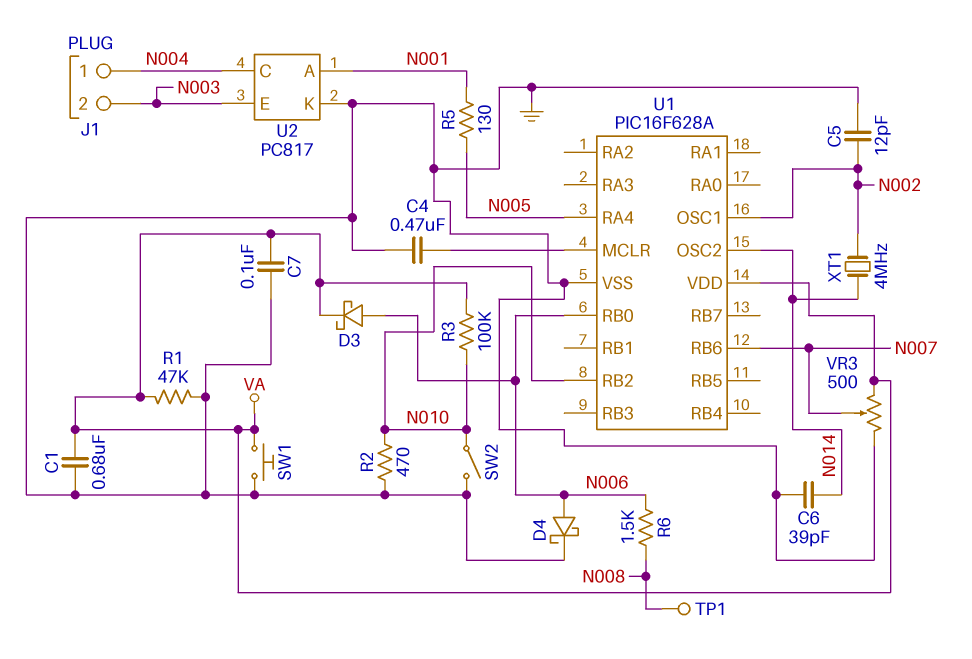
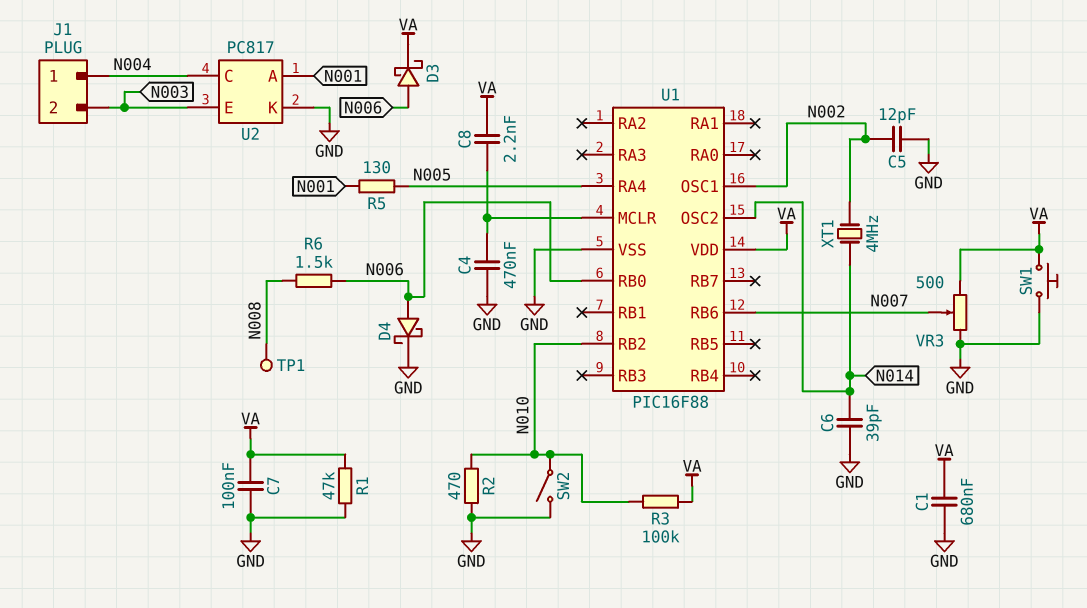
C8: none -> 2.2nF (U1/MCLR, VA)
U1: PIC16F628A -> PIC16F88

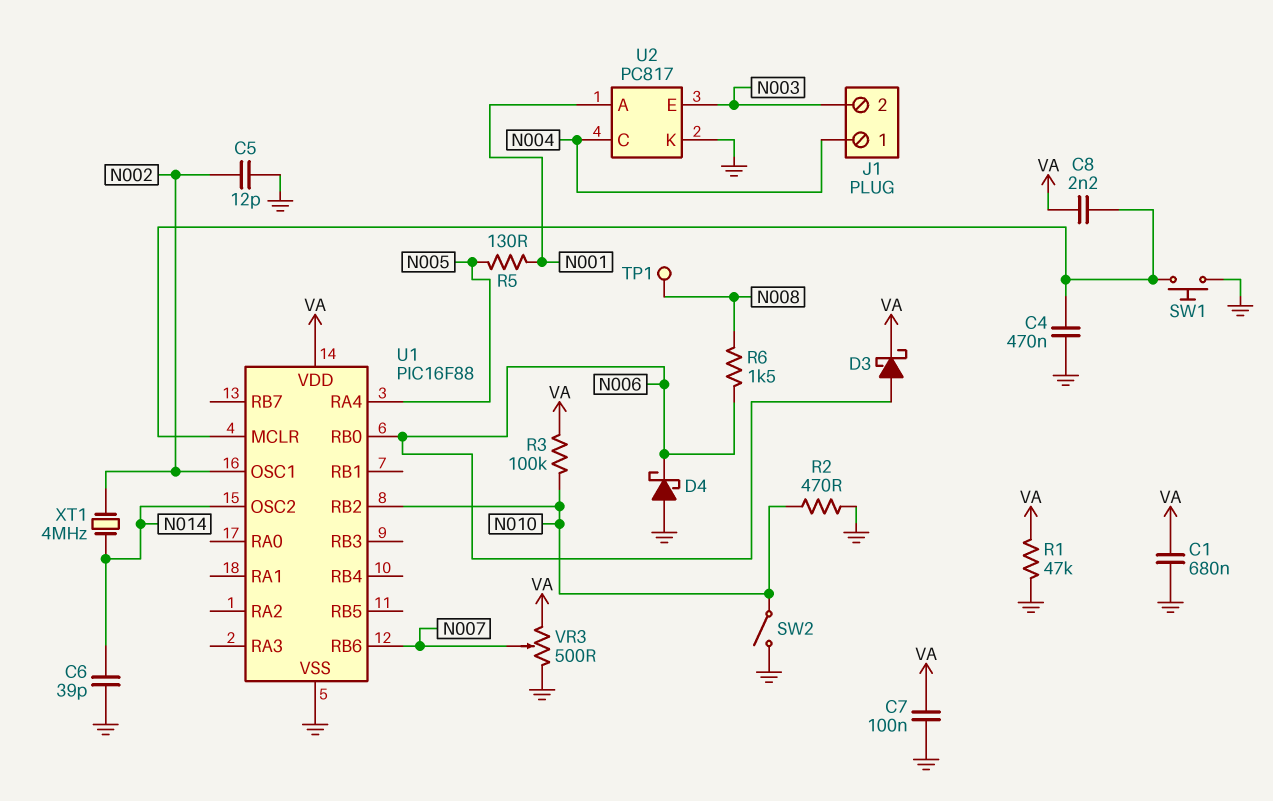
D4: schottky (A N006, K GND) -> schottky (A GND, K N006)
SW1: button (GND, VA) -> button (GND, U1/MCLR)

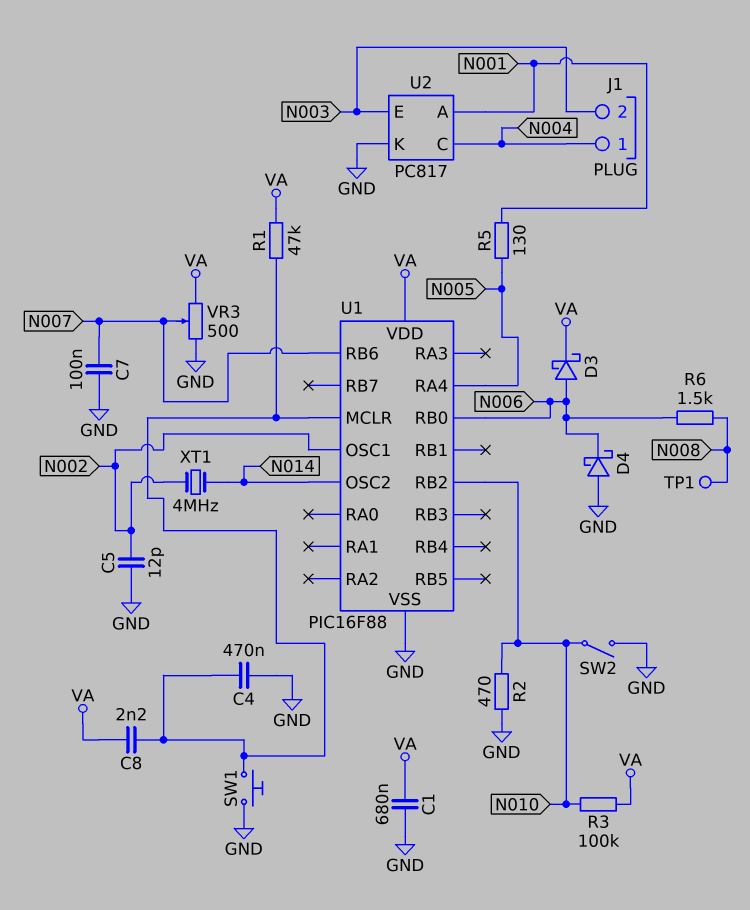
C6: 39pF (GND, N014) -> none
C7: 100nF (GND, VA) -> 100nF (GND, N007)
R1: 47k (GND, VA) -> 47k (U1/MCLR, VA)

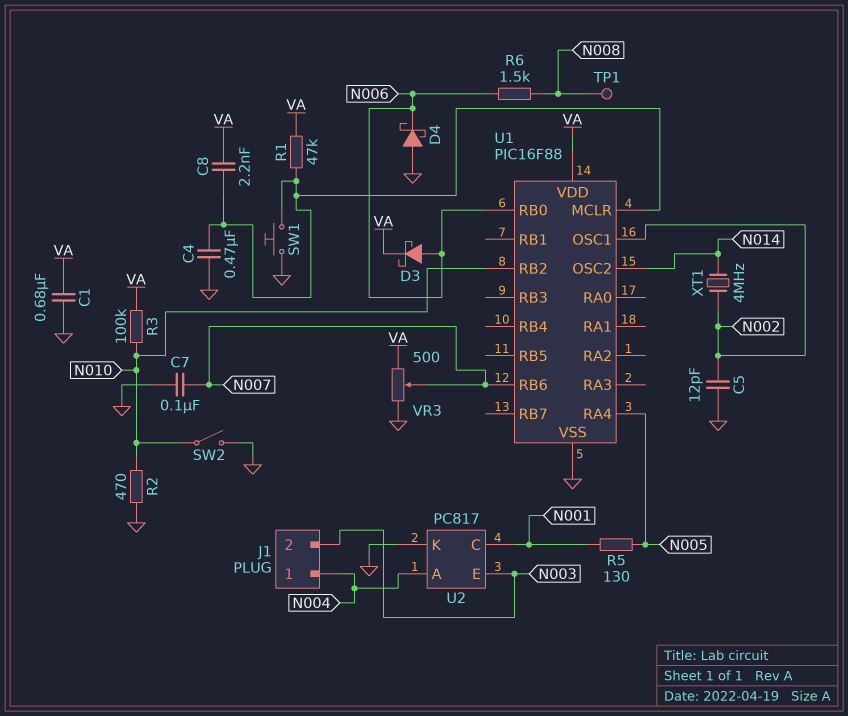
U2 pin A: N001 -> N004
U2 pin C: N004 -> N001

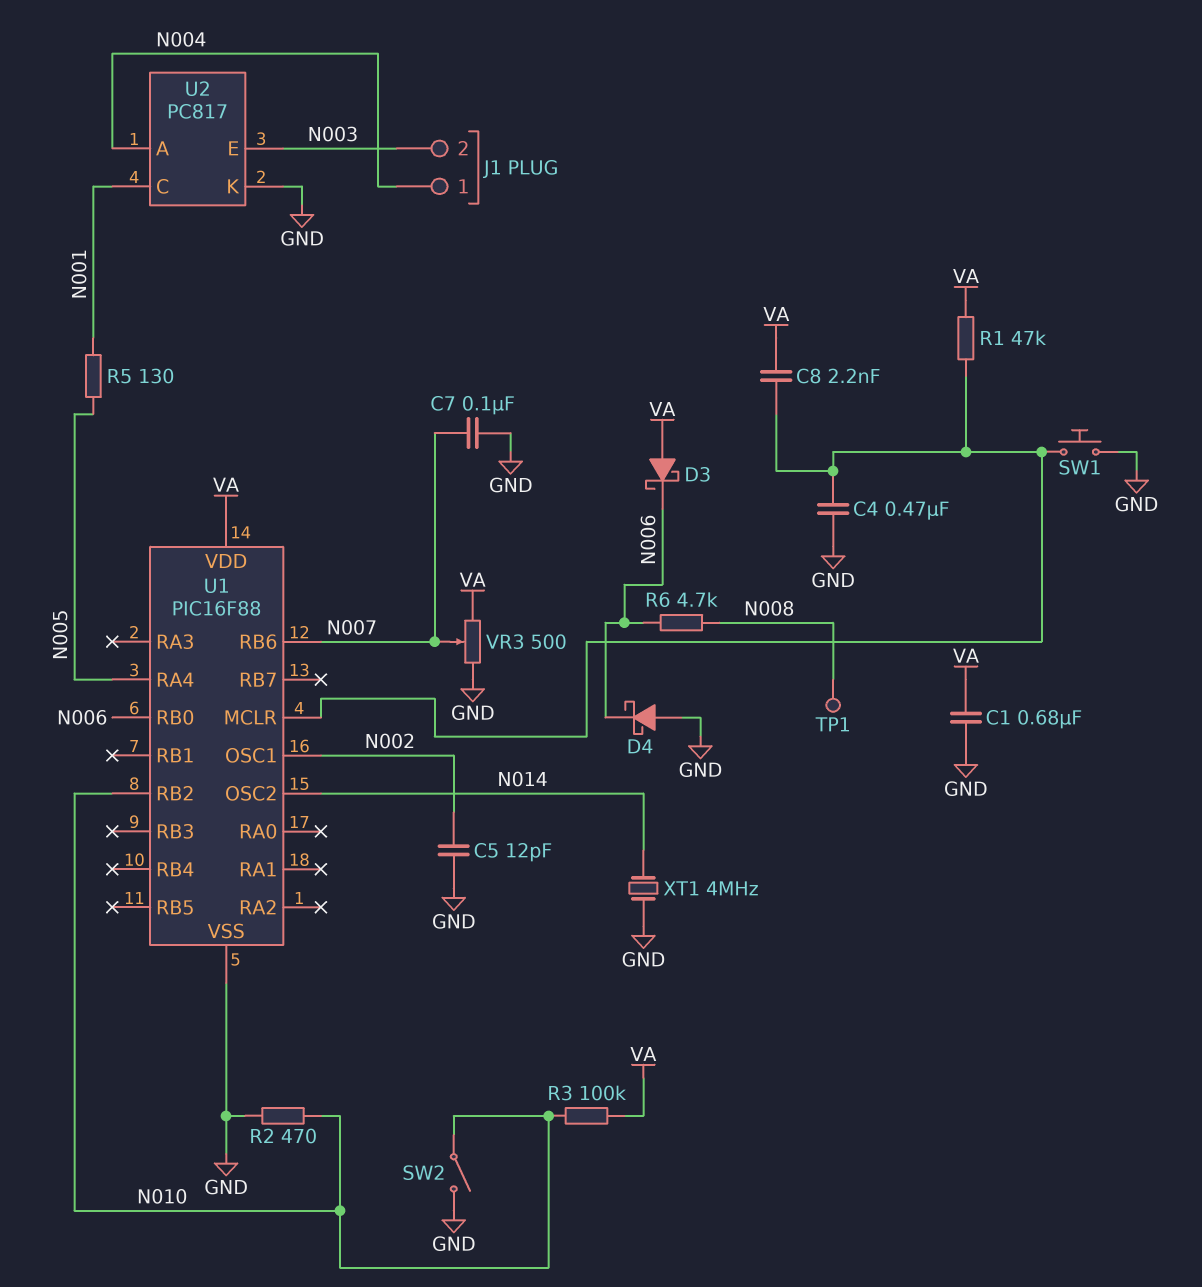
D3: schottky (A N006, K VA) -> schottky (A VA, K N006)
R6: 1.5k (N006, N008) -> 4.7k (N006, N008)
XT1: 4MHz (N002, N014) -> 4MHz (GND, N014)

